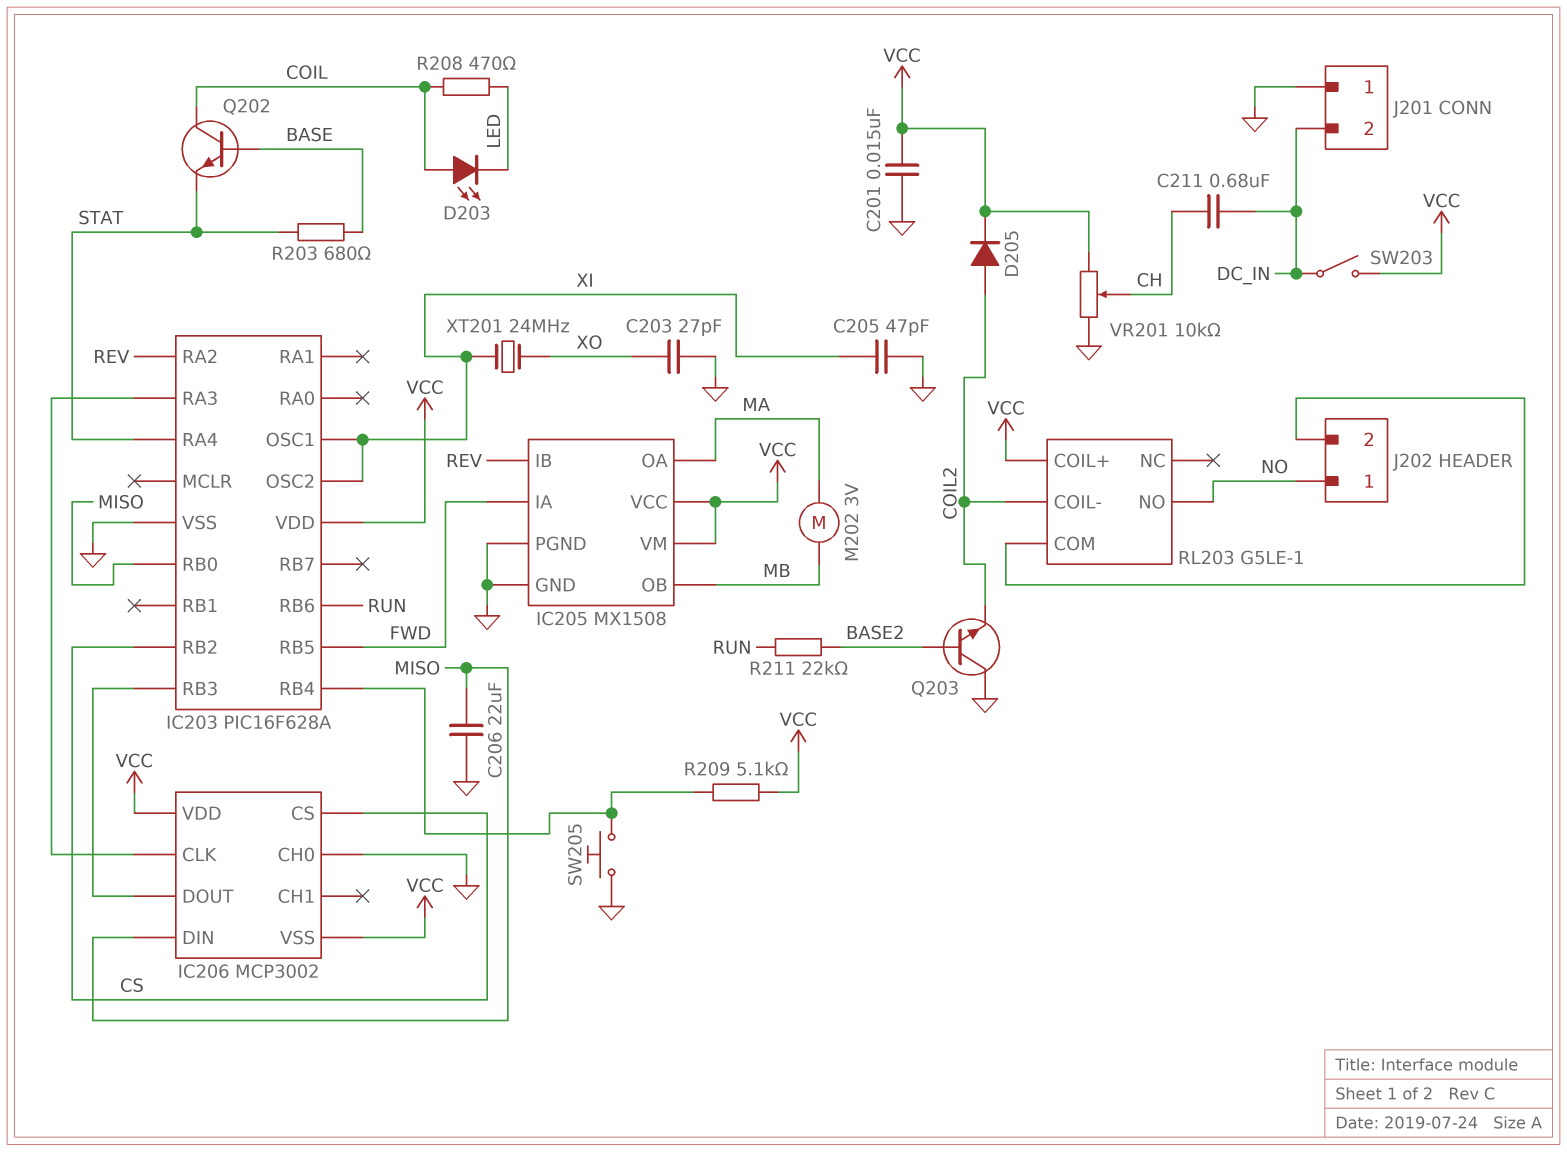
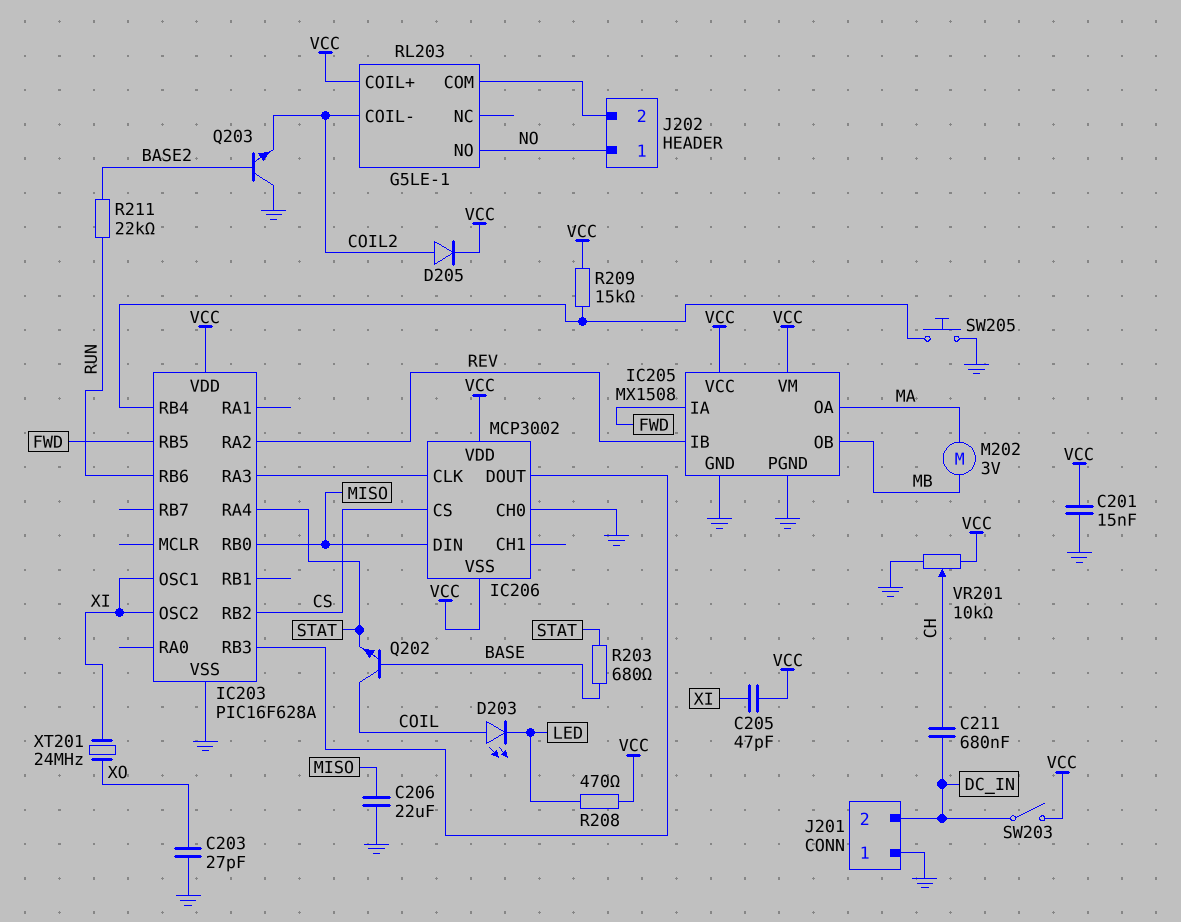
C205: 47pF (GND, XI) -> 47pF (VCC, XI)
R208: 470 (COIL, LED) -> 470 (LED, VCC)
R209: 5.1k (IC203/RB4, VCC) -> 15k (IC203/RB4, VCC)

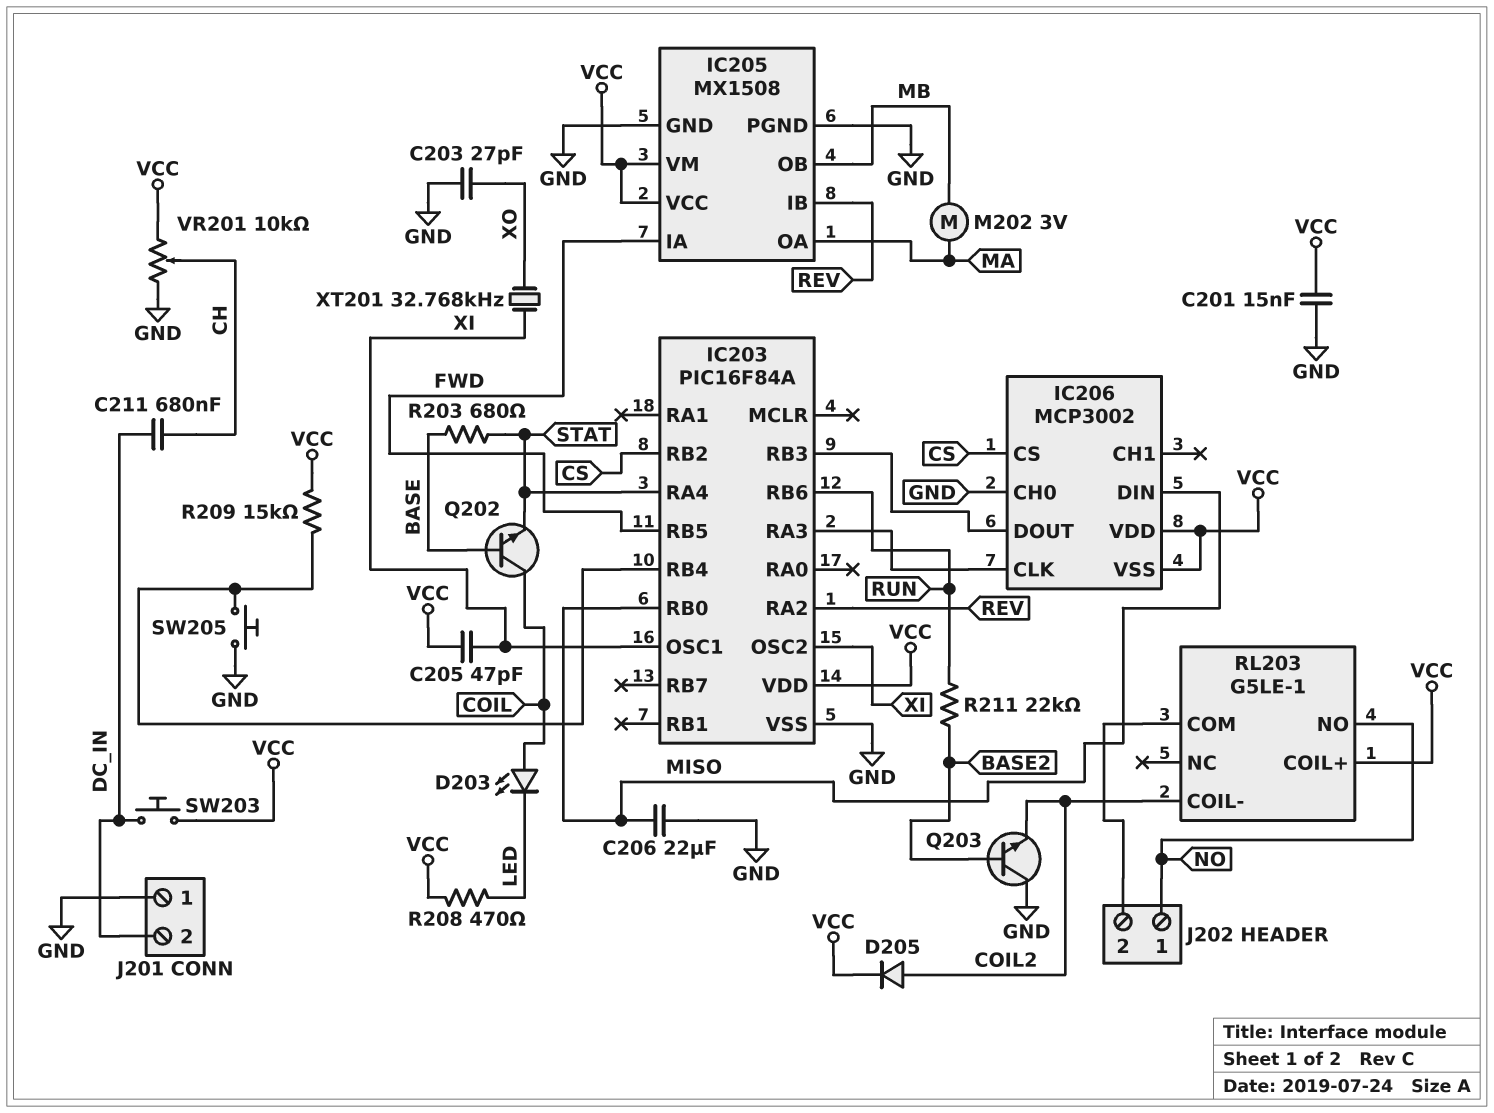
IC203: PIC16F628A -> PIC16F84A
SW203: switch (DC_IN, VCC) -> button (DC_IN, VCC)
XT201: 24MHz (XI, XO) -> 32.768kHz (XI, XO)

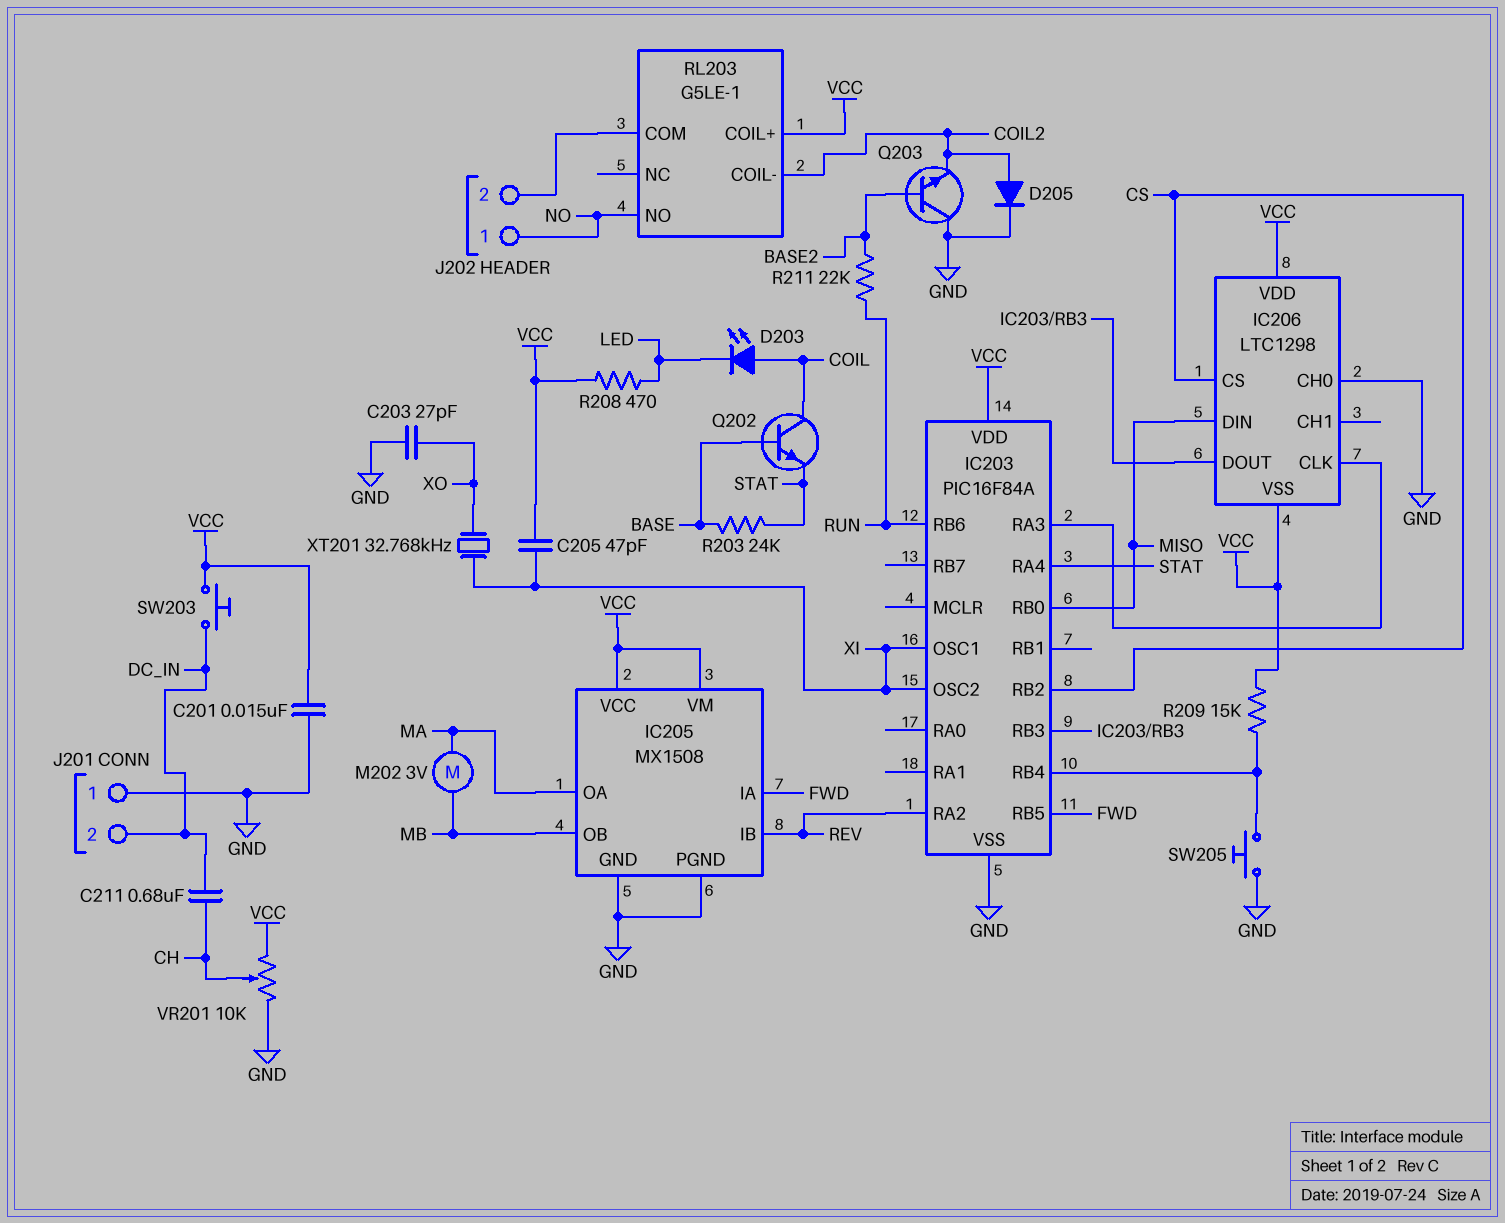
C206: 22uF (GND, MISO) -> none
D205: diode (A COIL2, K VCC) -> diode (A COIL2, K GND)
IC206: MCP3002 -> LTC1298
R203: 680 (BASE, STAT) -> 24k (BASE, STAT)

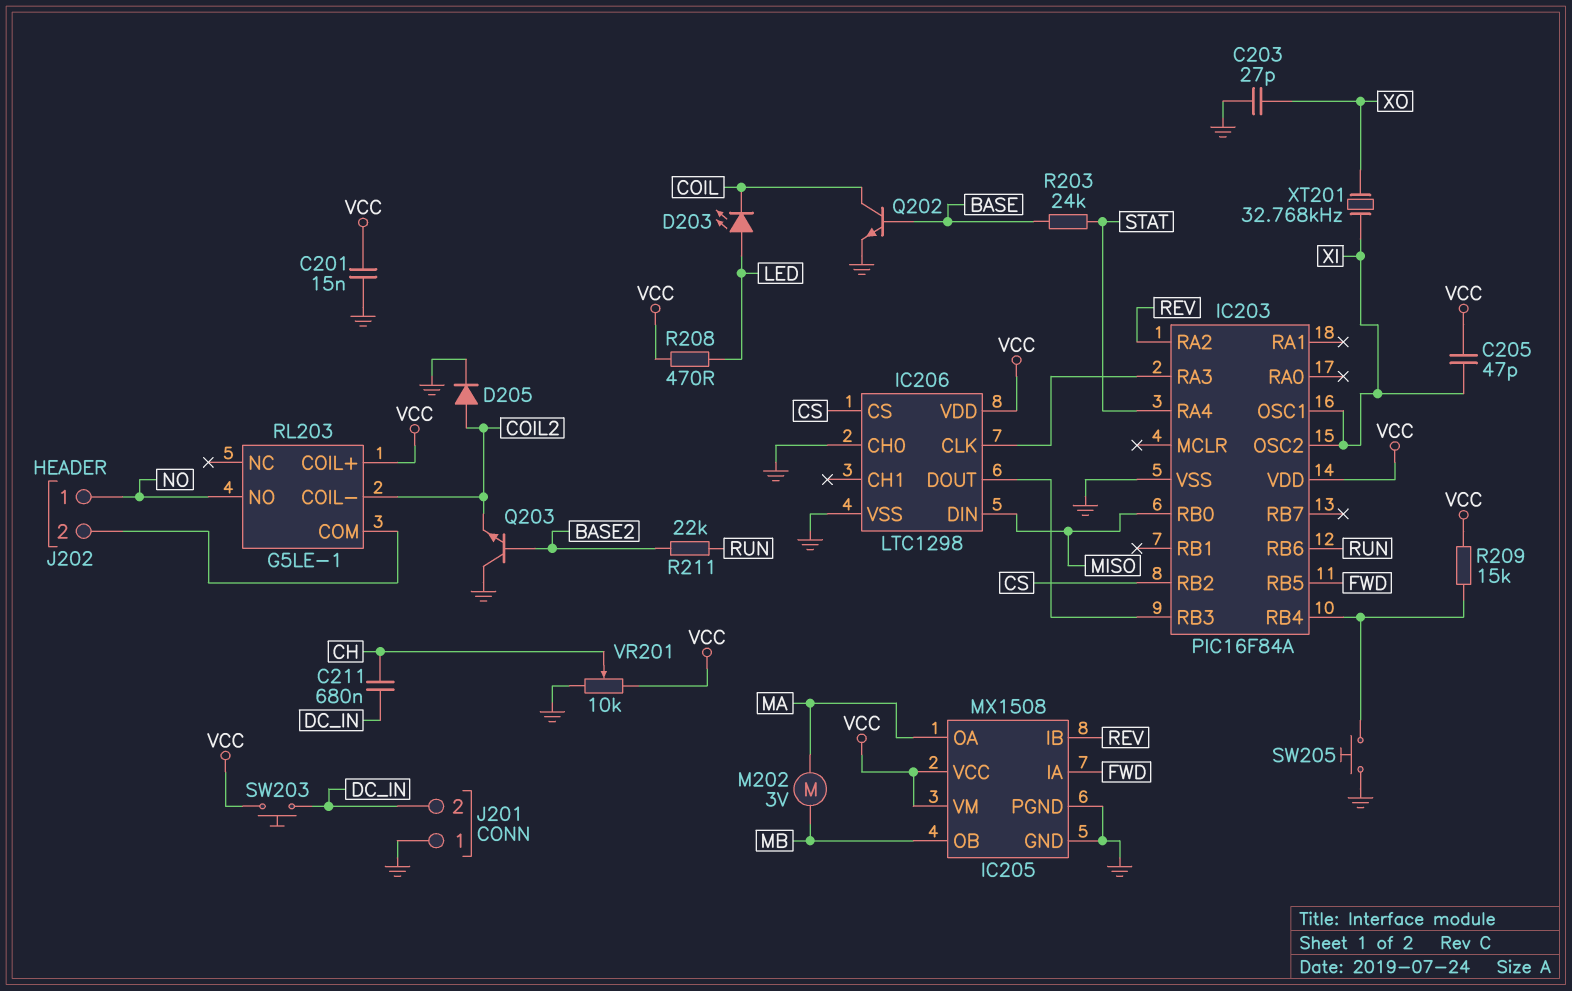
D203: LED (A COIL, K LED) -> LED (A LED, K COIL)
IC206 pin VSS: VCC -> GND
Q202: NPN (B BASE, C COIL, E STAT) -> NPN (B BASE, C COIL, E GND)

